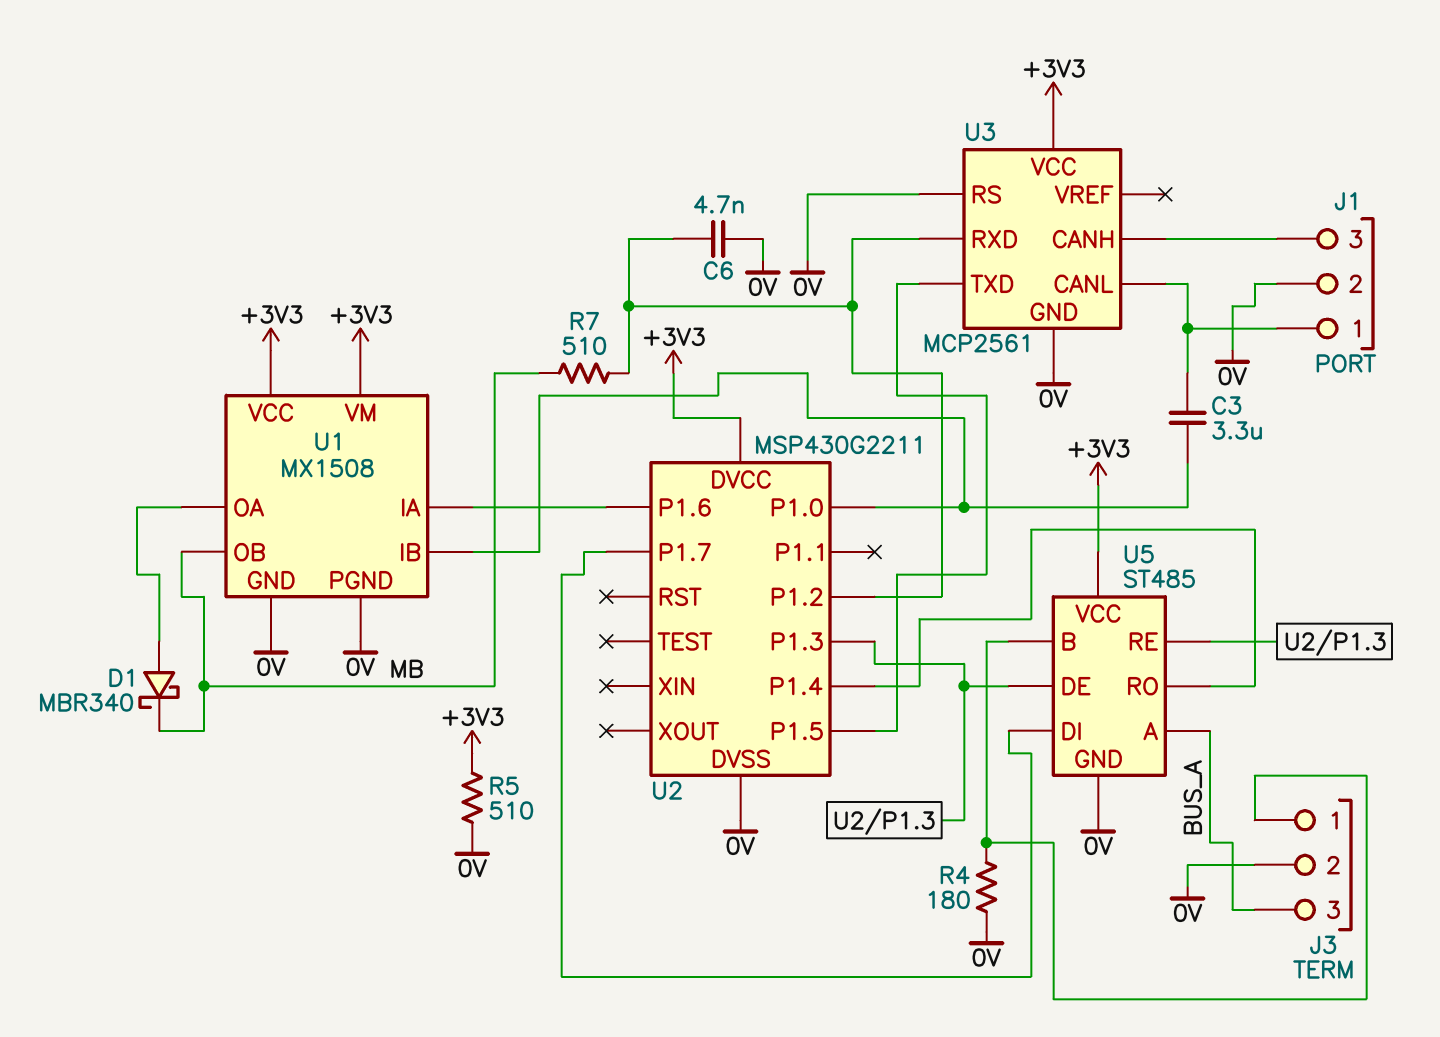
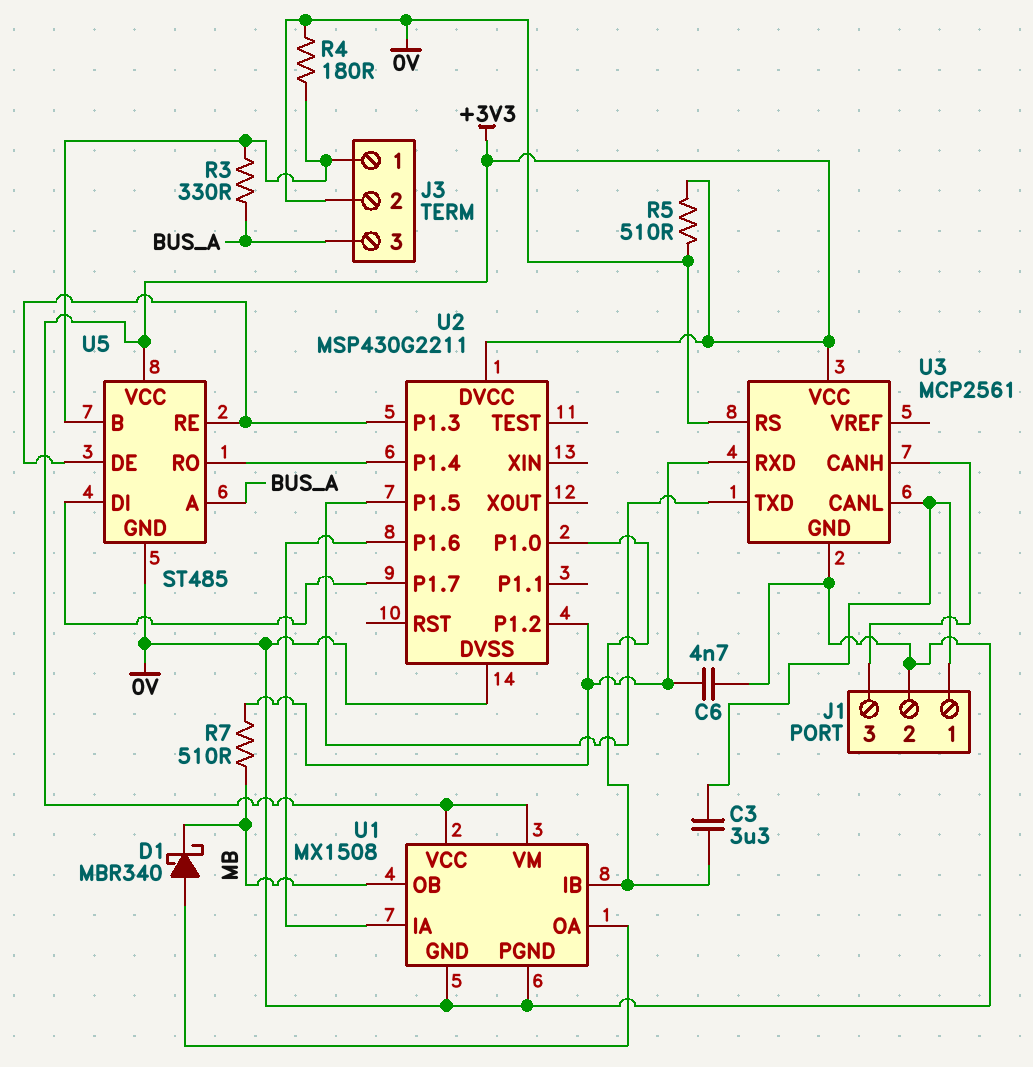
R3: none -> 330 (BUS_A, J3/1)

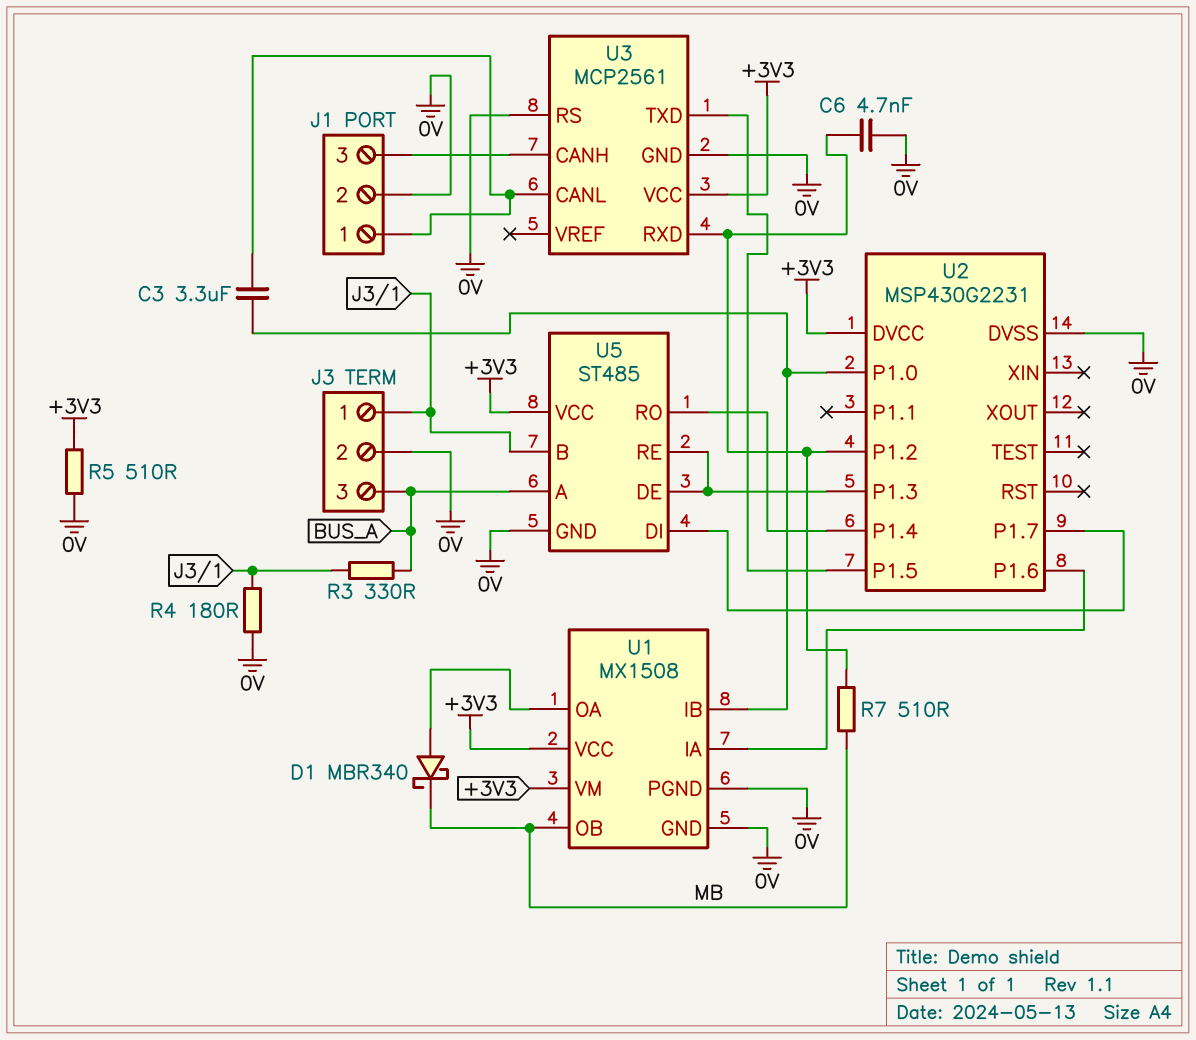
U2: MSP430G2211 -> MSP430G2231

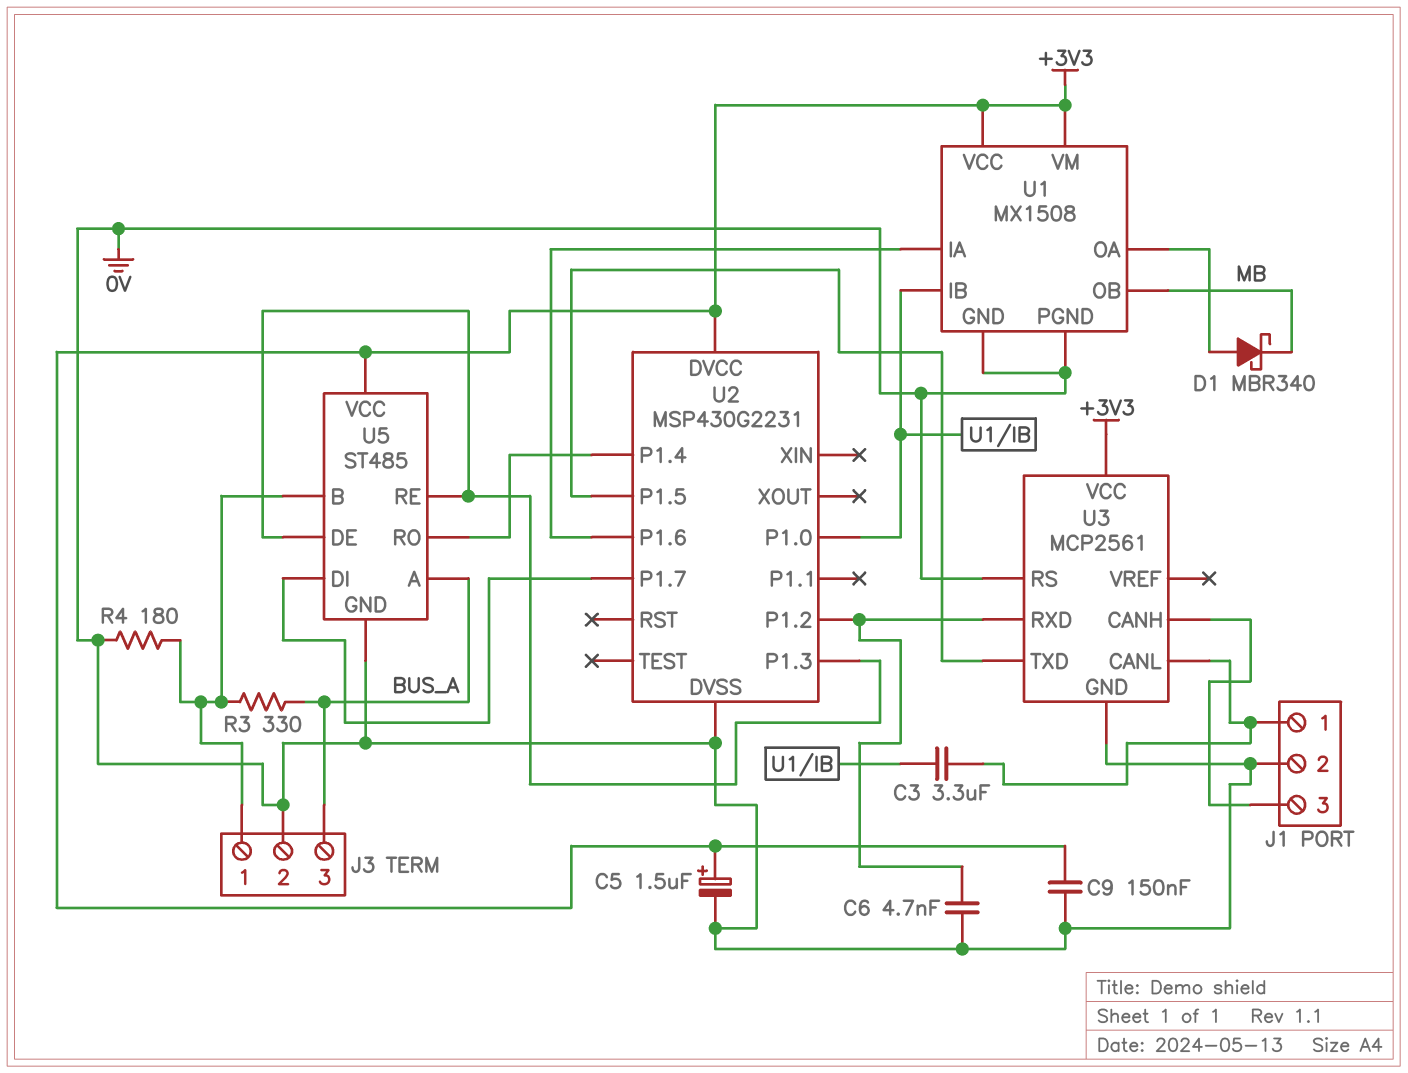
C5: none -> 1.5uF (plus +3V3, minus 0V)
C9: none -> 150nF (+3V3, 0V)
R5: 510 (+3V3, 0V) -> none
R7: 510 (MB, U2/P1.2) -> none

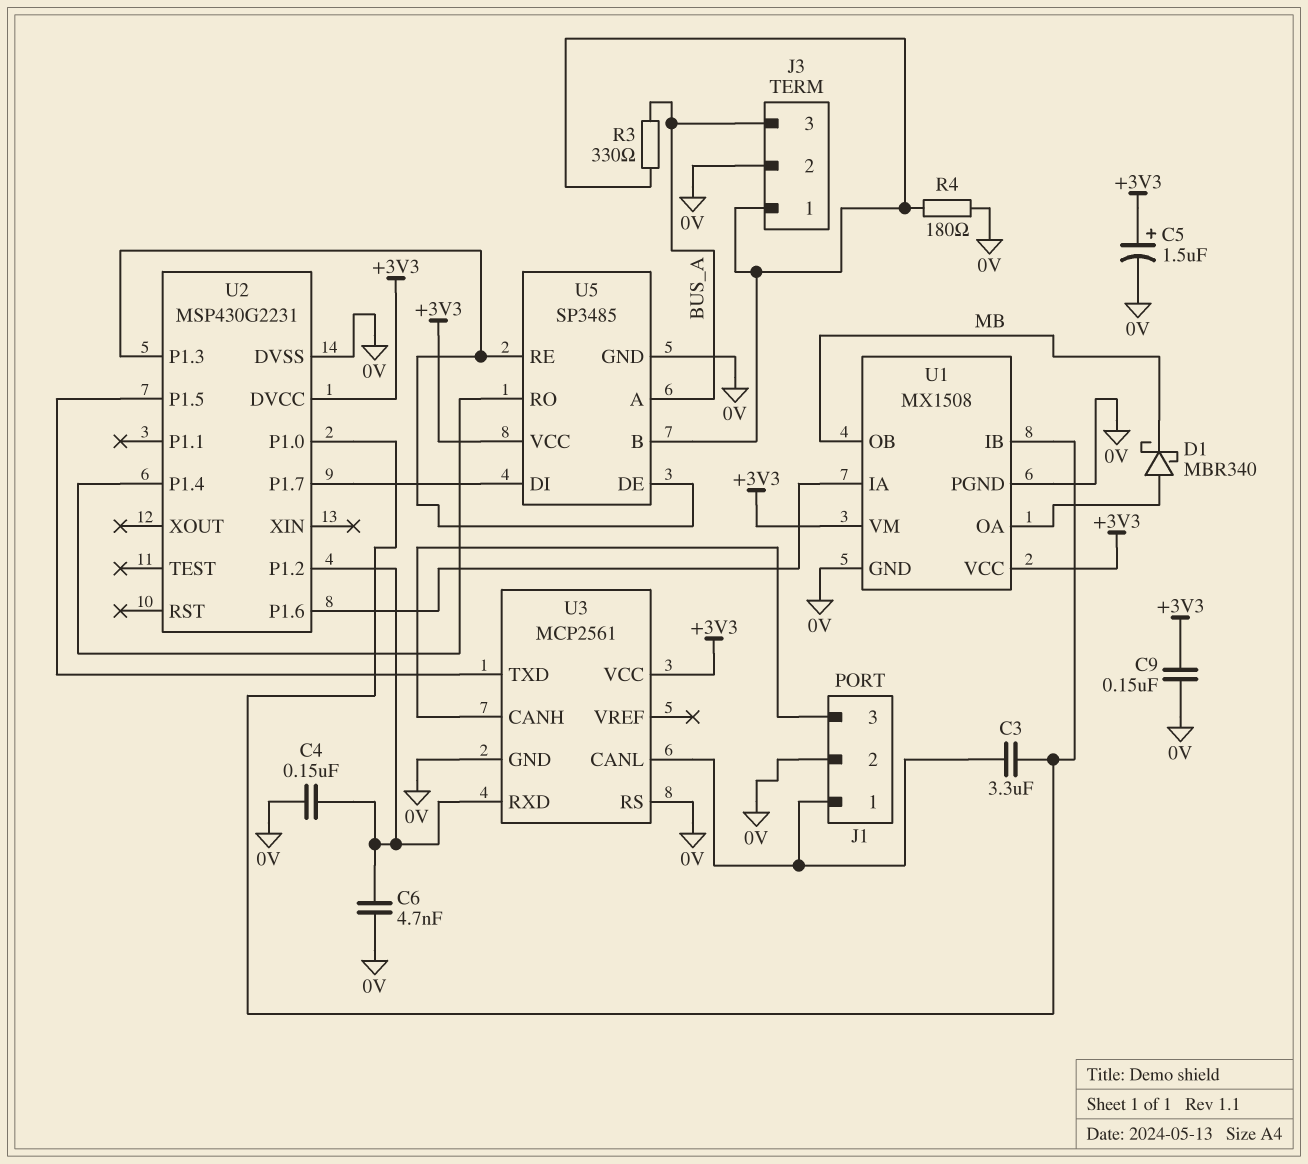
C4: none -> 150nF (0V, U2/P1.2)
U5: ST485 -> SP3485

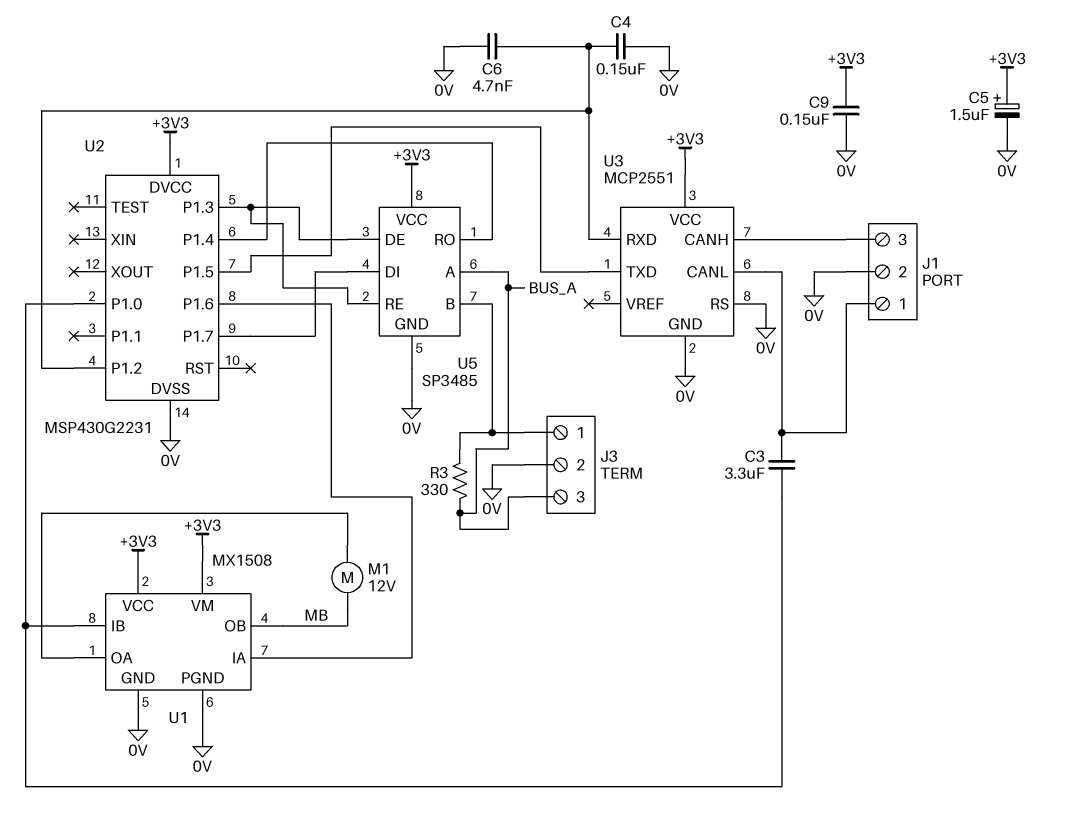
D1: schottky MBR340 (A U1/OA, K MB) -> none
M1: none -> motor 12V (MB, U1/OA)
R4: 180 (0V, J3/1) -> none
U3: MCP2561 -> MCP2551

